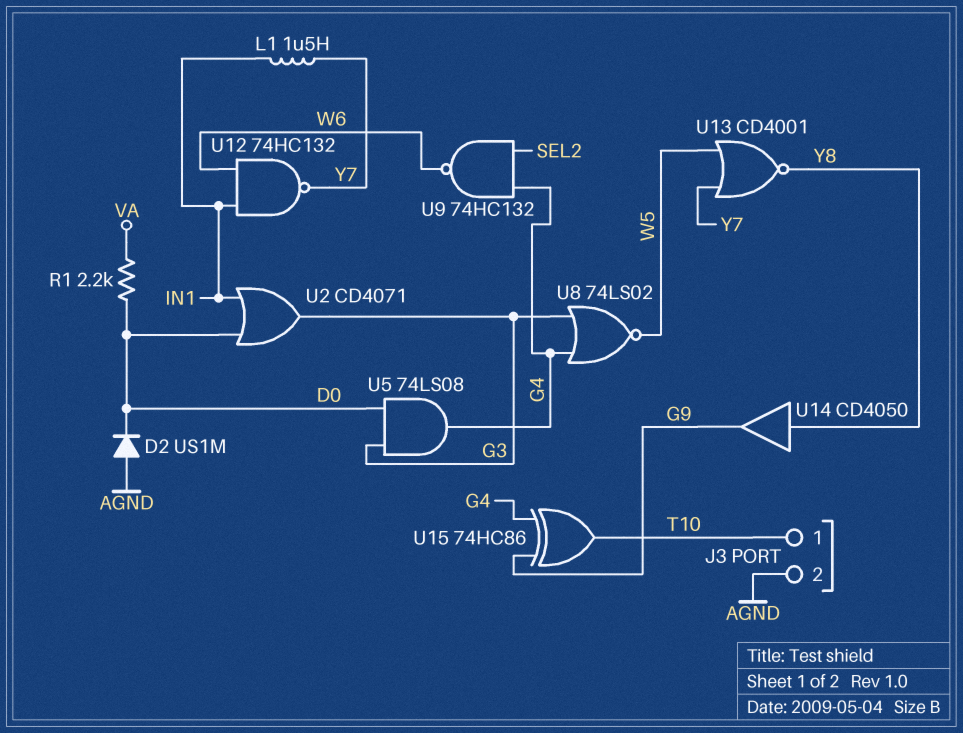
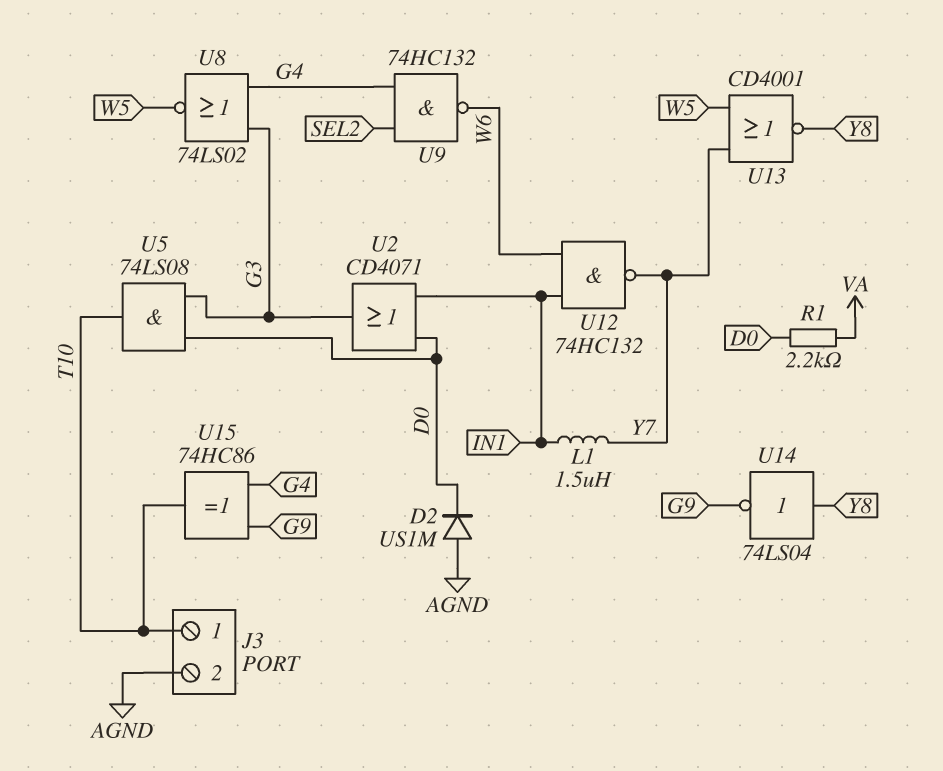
U5: AND 74LS08 (in D0, in G3, out G4) -> AND 74LS08 (in D0, in G3, out T10)
U14: buffer CD4050 (in Y8, out G9) -> NOT 74LS04 (in Y8, out G9)

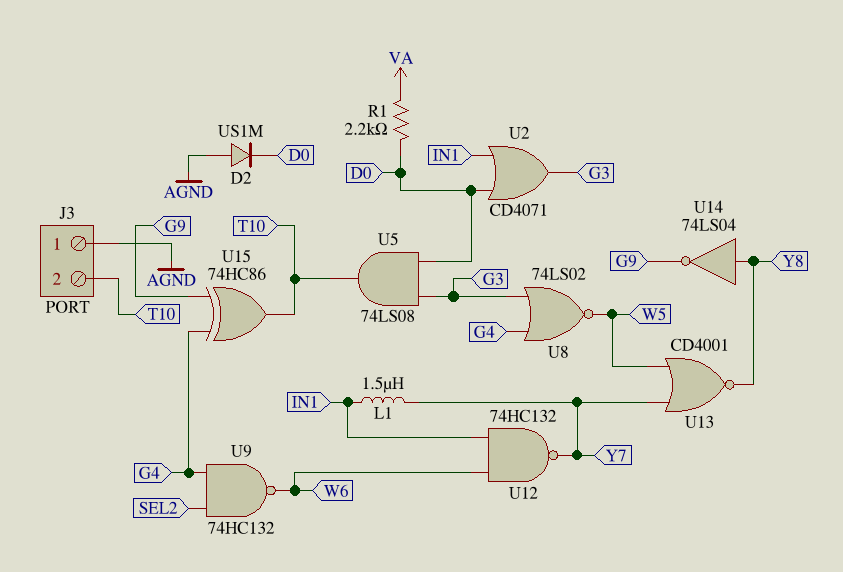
J3 pin 1: T10 -> AGND
J3 pin 2: AGND -> T10

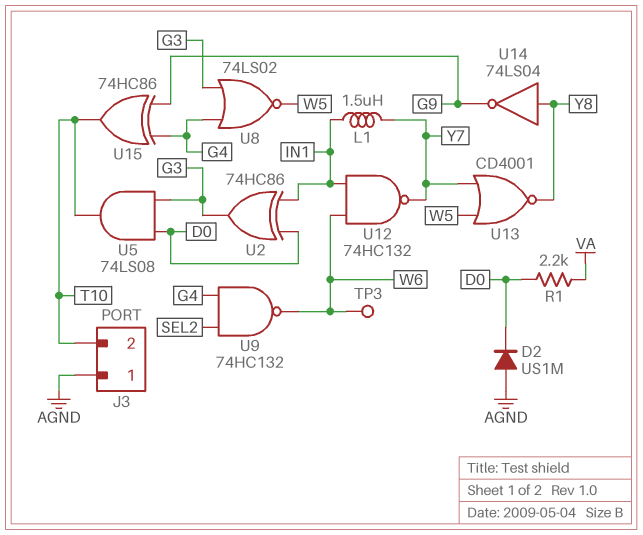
TP3: none -> test point (W6)
U2: OR CD4071 (in D0, in IN1, out G3) -> XOR 74HC86 (in D0, in IN1, out G3)

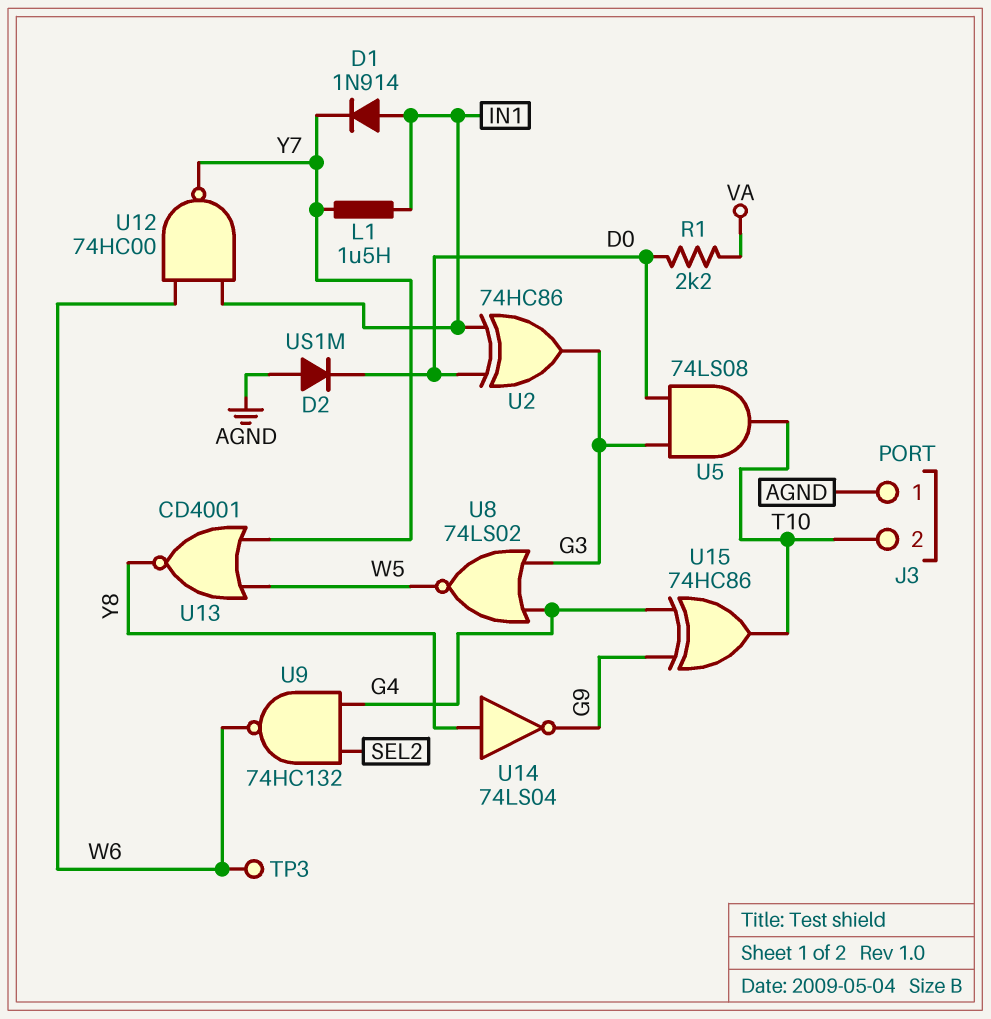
D1: none -> diode 1N914 (A IN1, K Y7)
U12: NAND 74HC132 (in IN1, in W6, out Y7) -> NAND 74HC00 (in IN1, in W6, out Y7)

